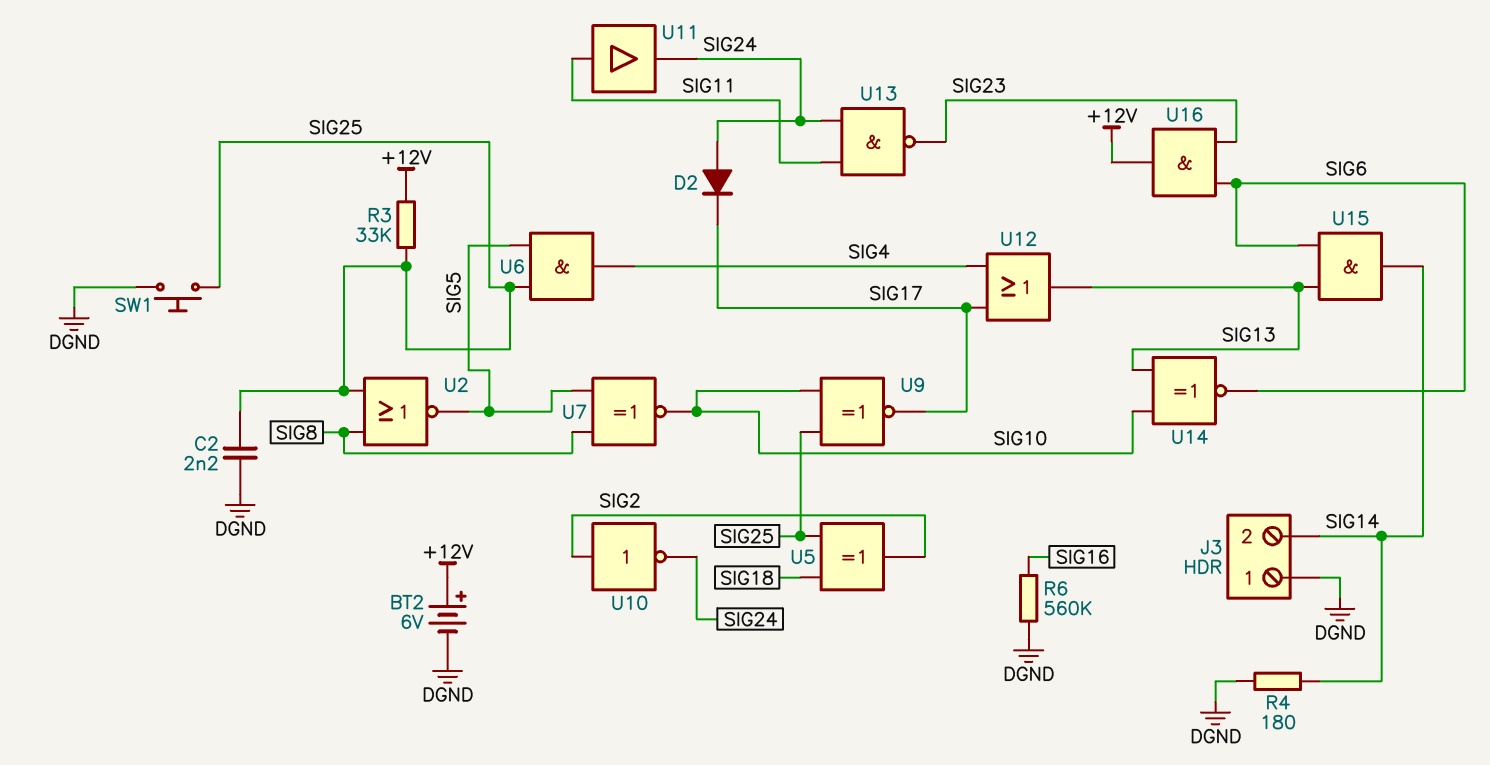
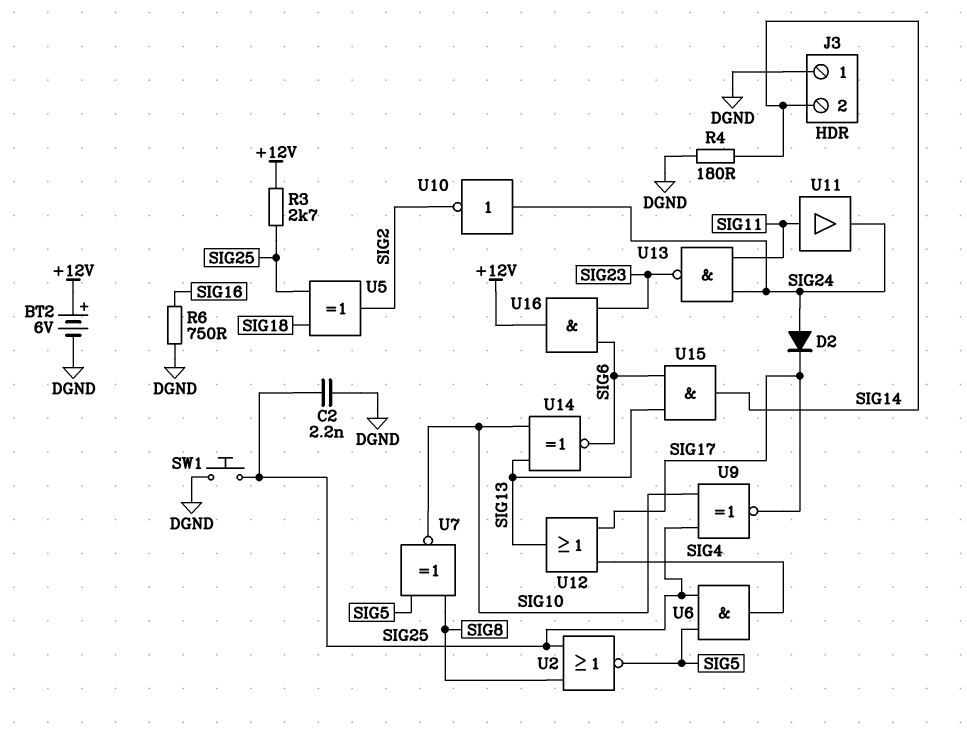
R3: 33k (+12V, SIG25) -> 2.7k (+12V, SIG25)
R6: 560k (DGND, SIG16) -> 750 (DGND, SIG16)
U10: NOT (in SIG2, out SIG24) -> NOT (in SIG24, out SIG2)

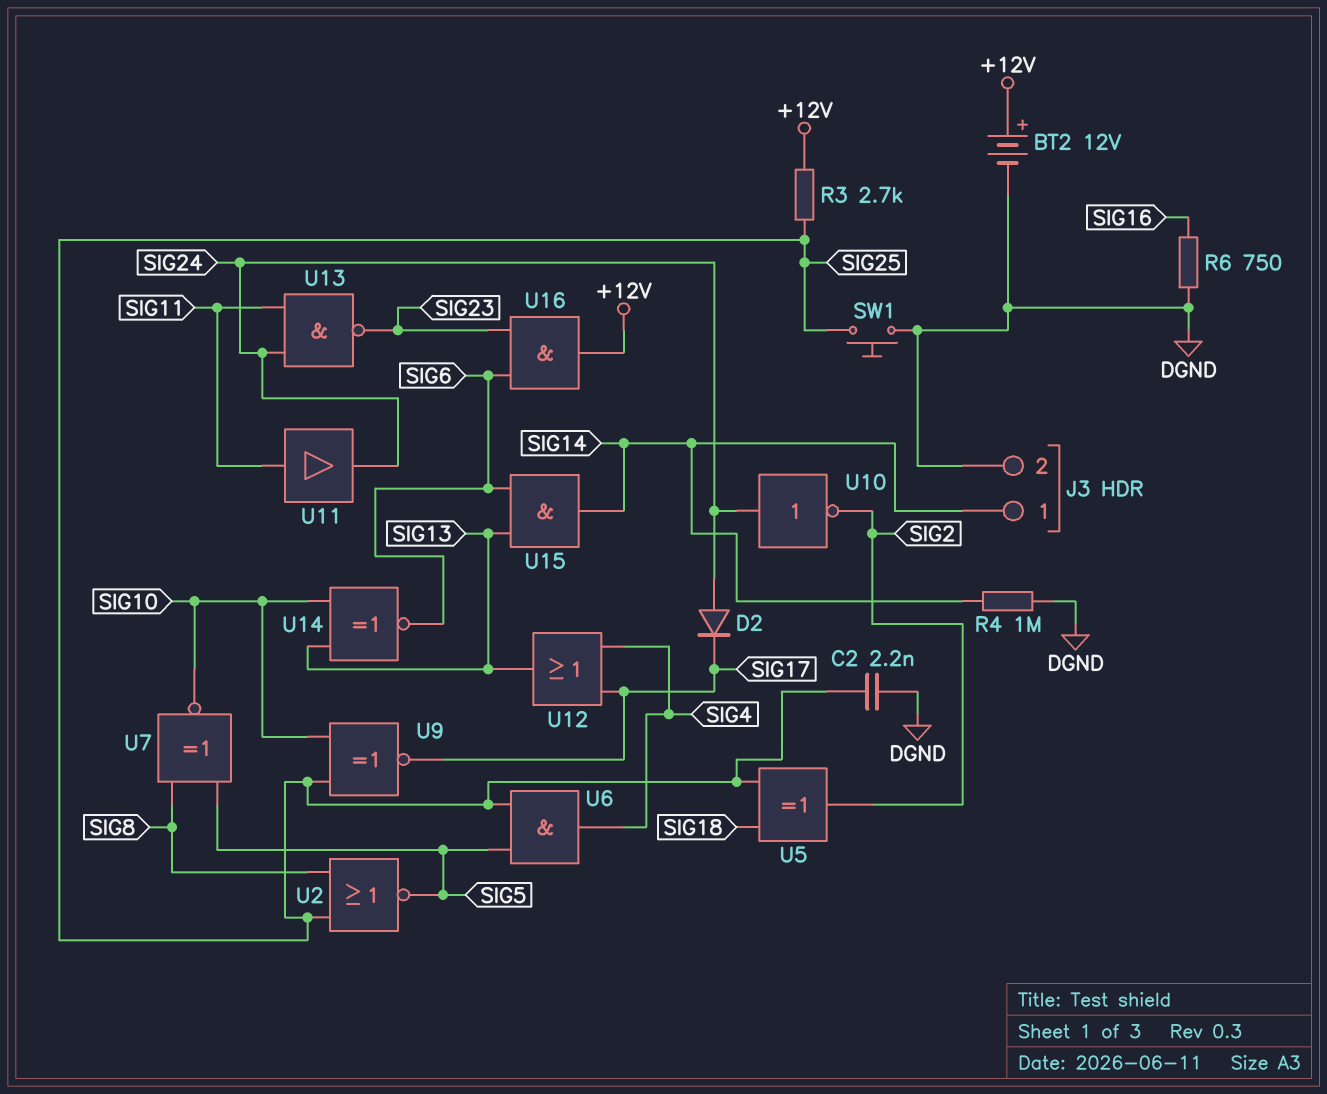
BT2: 6V (plus +12V, minus DGND) -> 12V (plus +12V, minus DGND)
J3 pin 1: DGND -> SIG14
J3 pin 2: SIG14 -> DGND
R4: 180 (DGND, SIG14) -> 1M (DGND, SIG14)

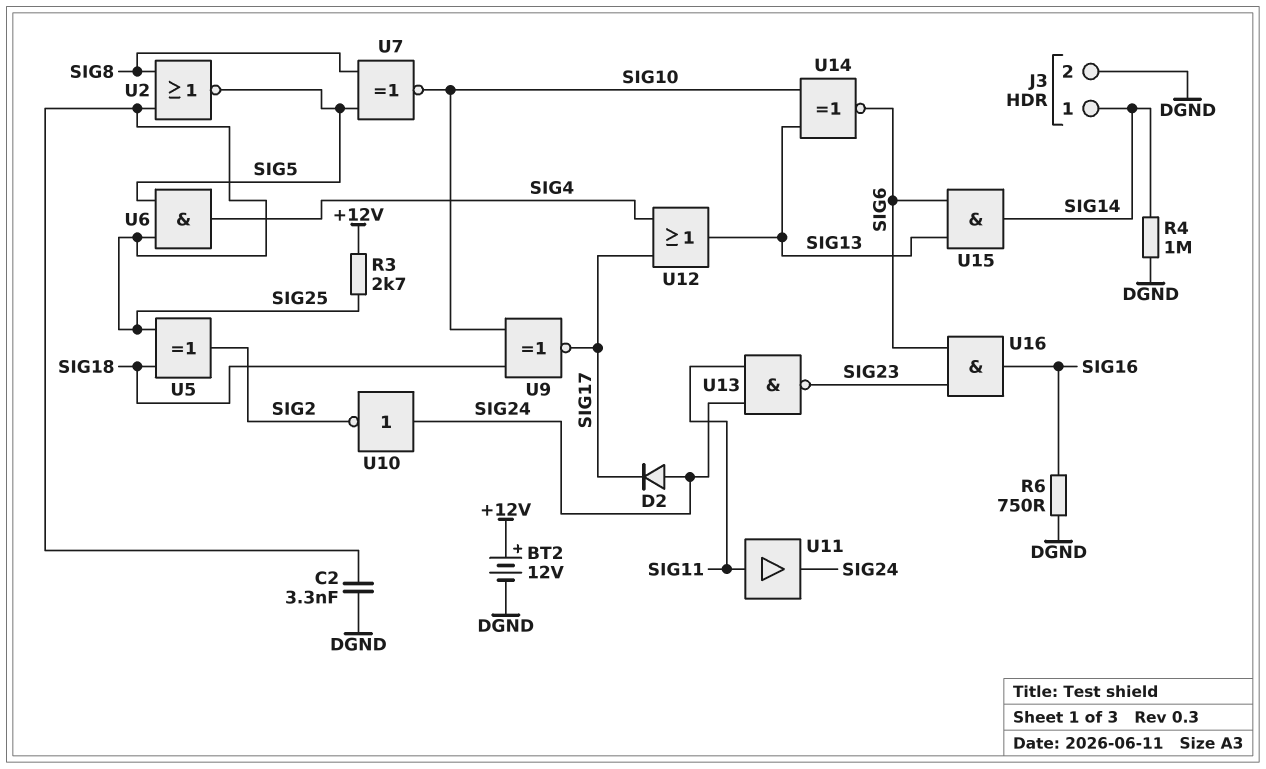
C2: 2.2nF (DGND, SIG25) -> 3.3nF (DGND, SIG25)
SW1: button (DGND, SIG25) -> none
U9: XNOR (in SIG10, in SIG25, out SIG17) -> XNOR (in SIG10, in SIG18, out SIG17)
U16: AND (in SIG6, in SIG23, out +12V) -> AND (in SIG6, in SIG23, out SIG16)

